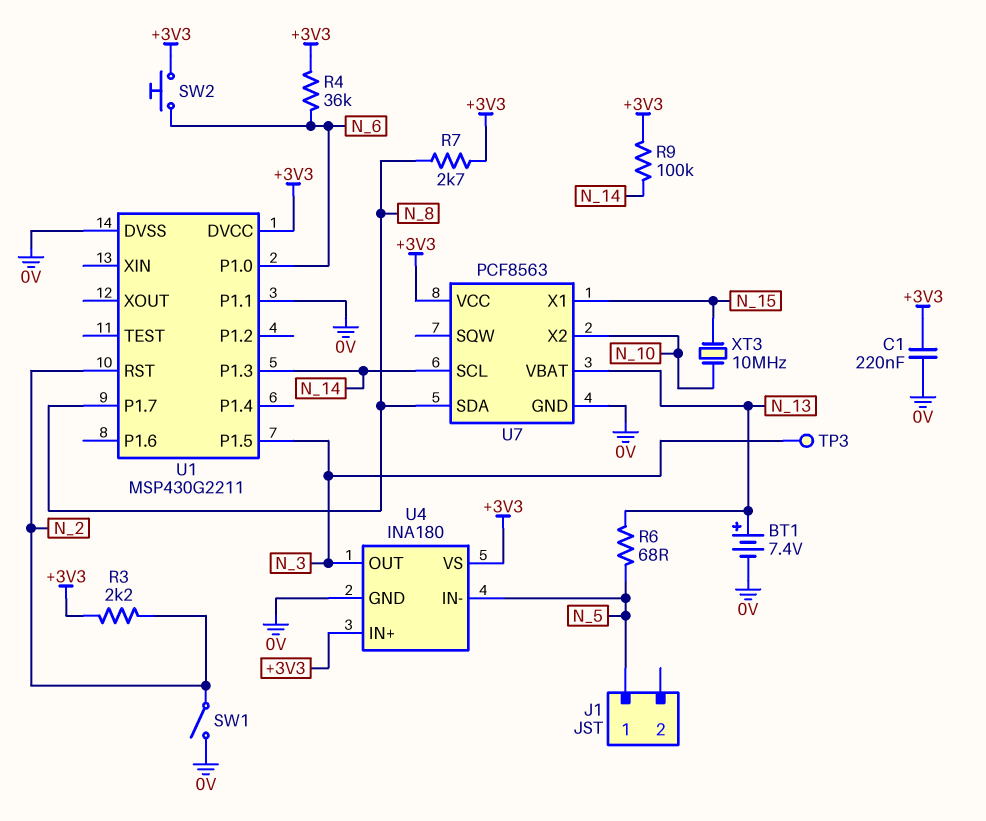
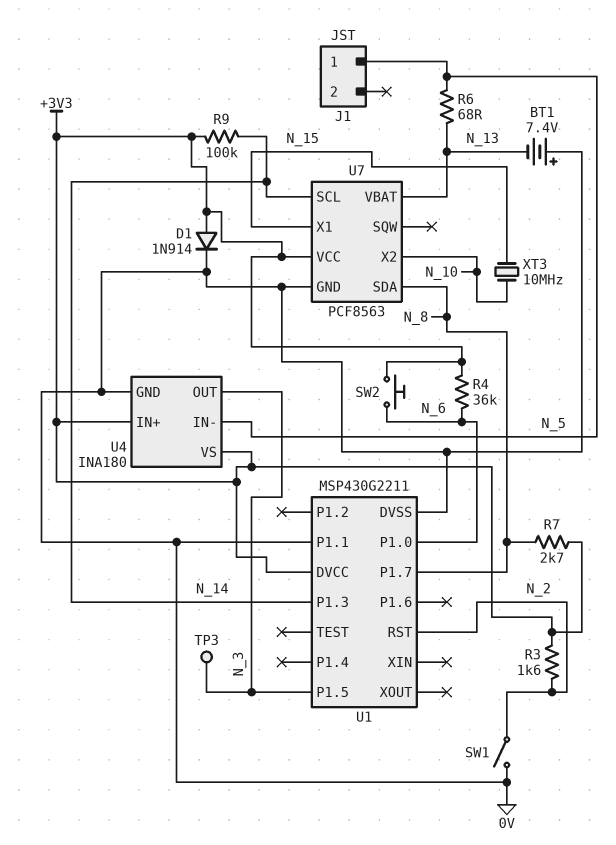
BT1: 7.4V (plus N_13, minus 0V) -> 7.4V (plus 0V, minus N_13)
C1: 220nF (+3V3, 0V) -> none
D1: none -> diode 1N914 (A +3V3, K 0V)
R3: 2.2k (+3V3, N_2) -> 1.6k (+3V3, N_2)

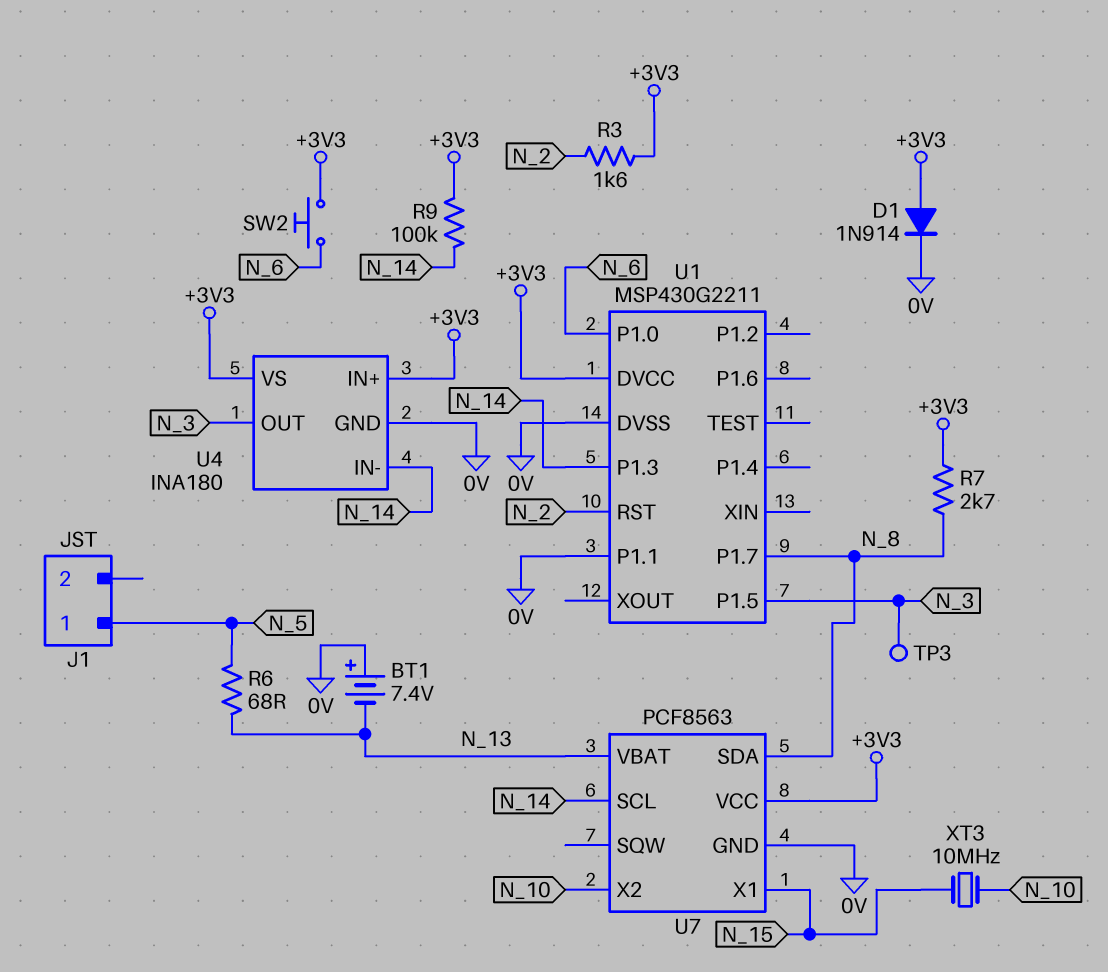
R4: 36k (+3V3, N_6) -> none
SW1: switch (0V, N_2) -> none
U4 pin IN-: N_5 -> N_14

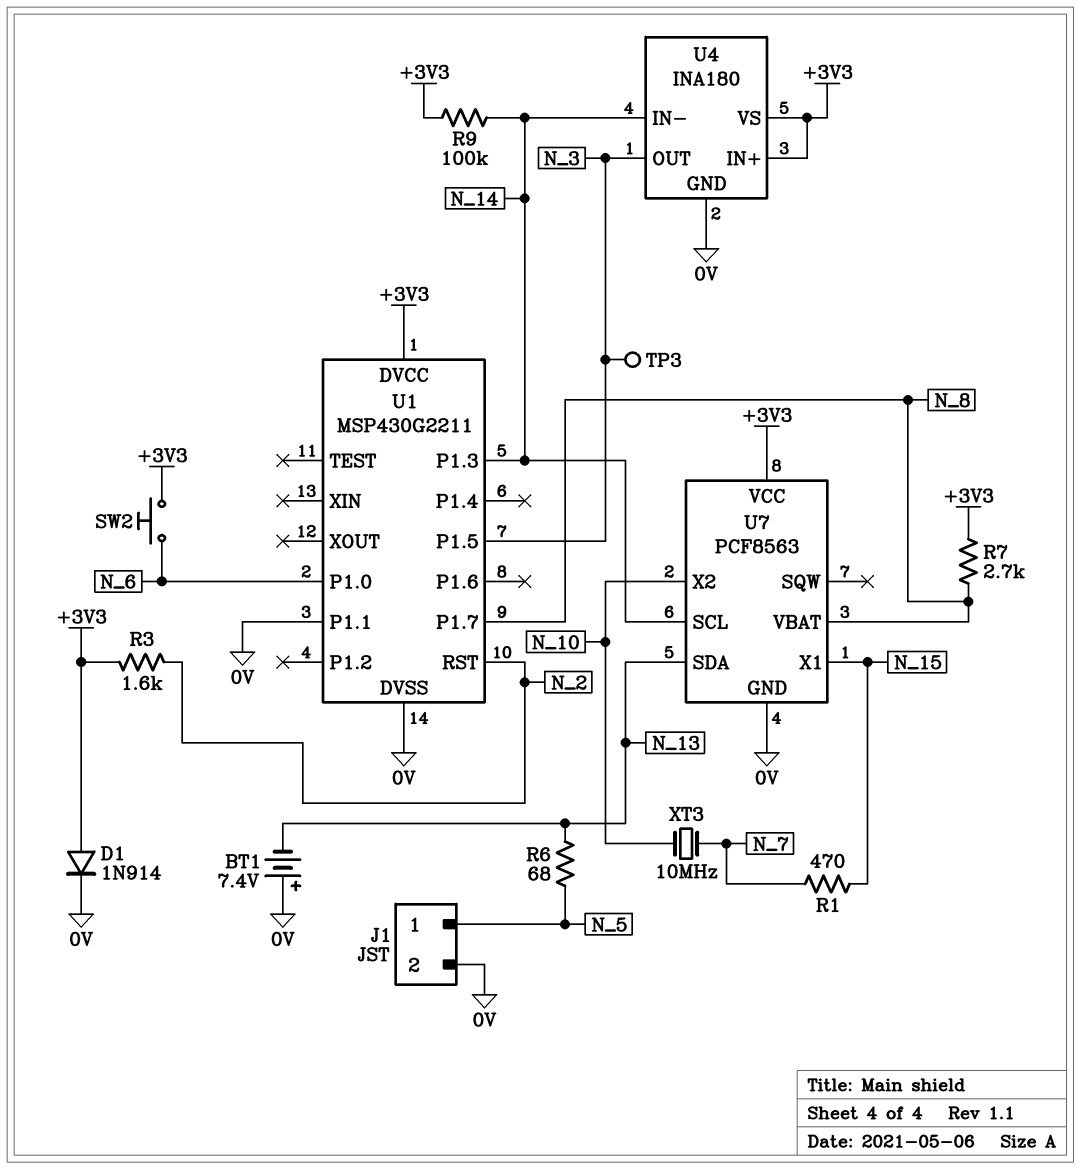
J1 pin 2: none -> 0V
R1: none -> 470 (N_7, N_15)
U7 pin SDA: N_8 -> N_13
U7 pin VBAT: N_13 -> N_8
XT3: 10MHz (N_10, N_15) -> 10MHz (N_7, N_10)

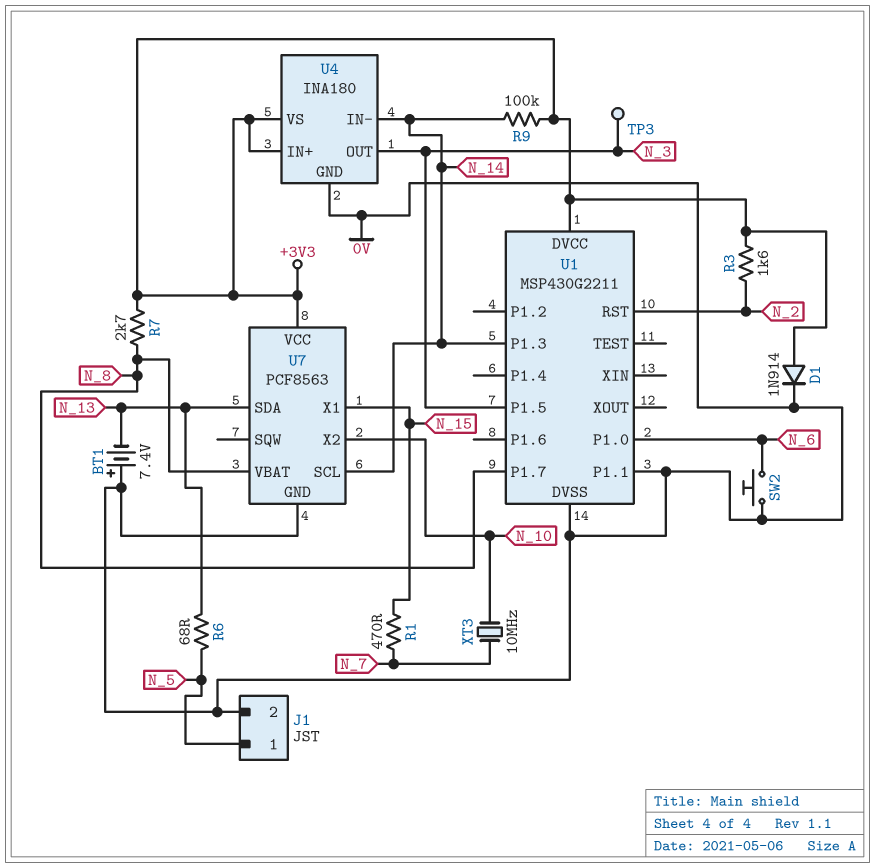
SW2: button (+3V3, N_6) -> button (0V, N_6)

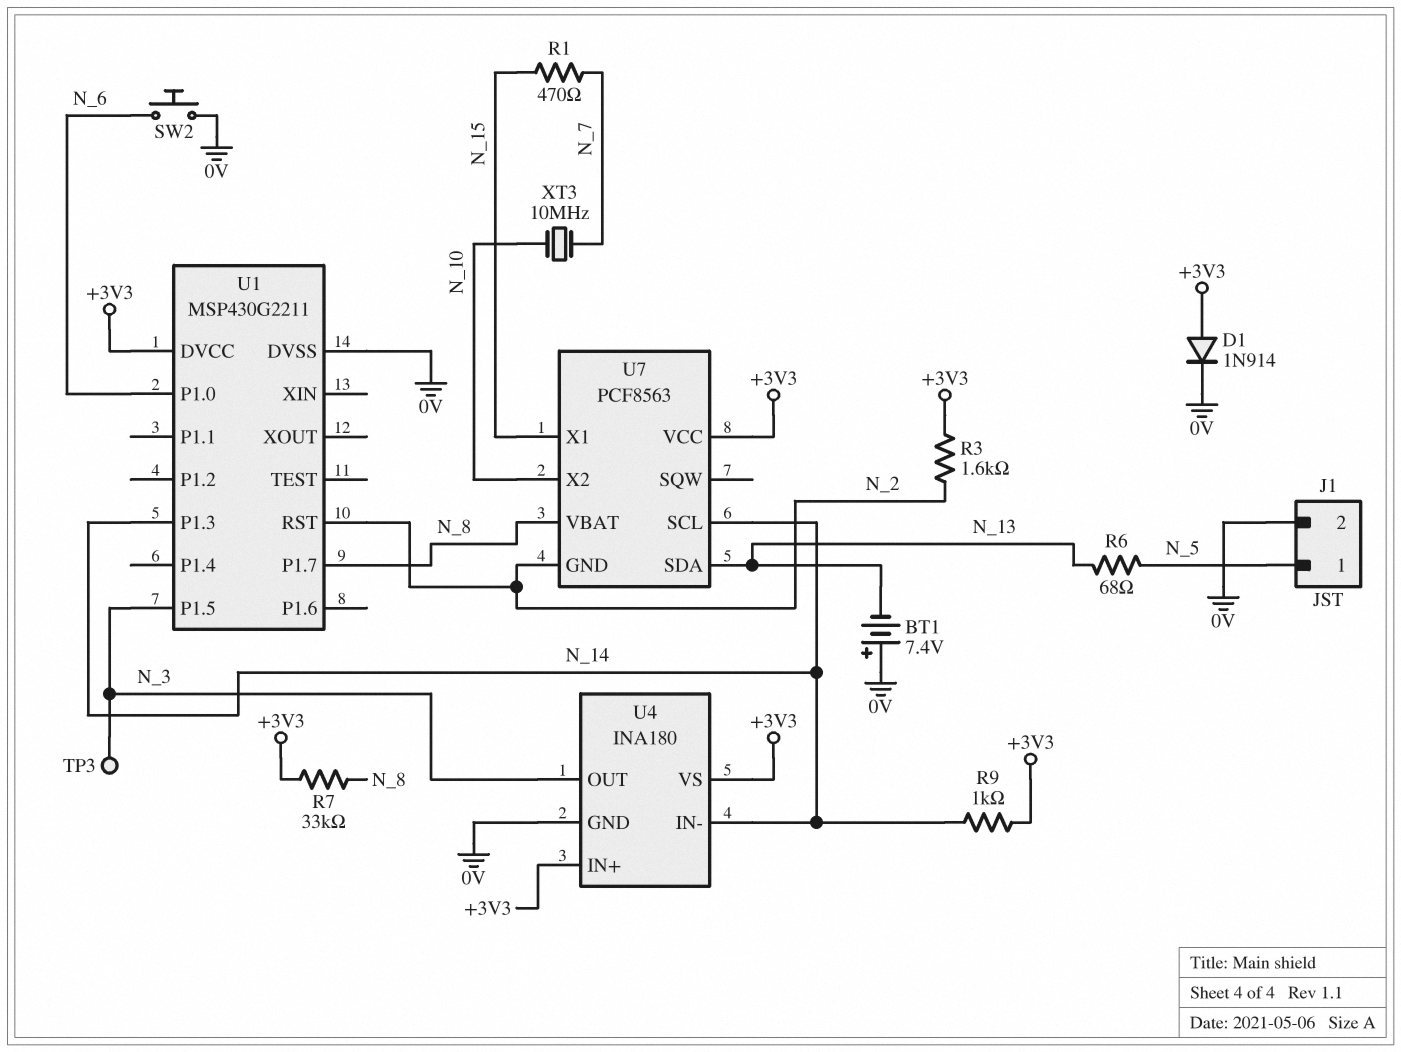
R7: 2.7k (+3V3, N_8) -> 33k (+3V3, N_8)
R9: 100k (+3V3, N_14) -> 1k (+3V3, N_14)
U1 pin P1.1: 0V -> none
U7 pin GND: 0V -> N_2

